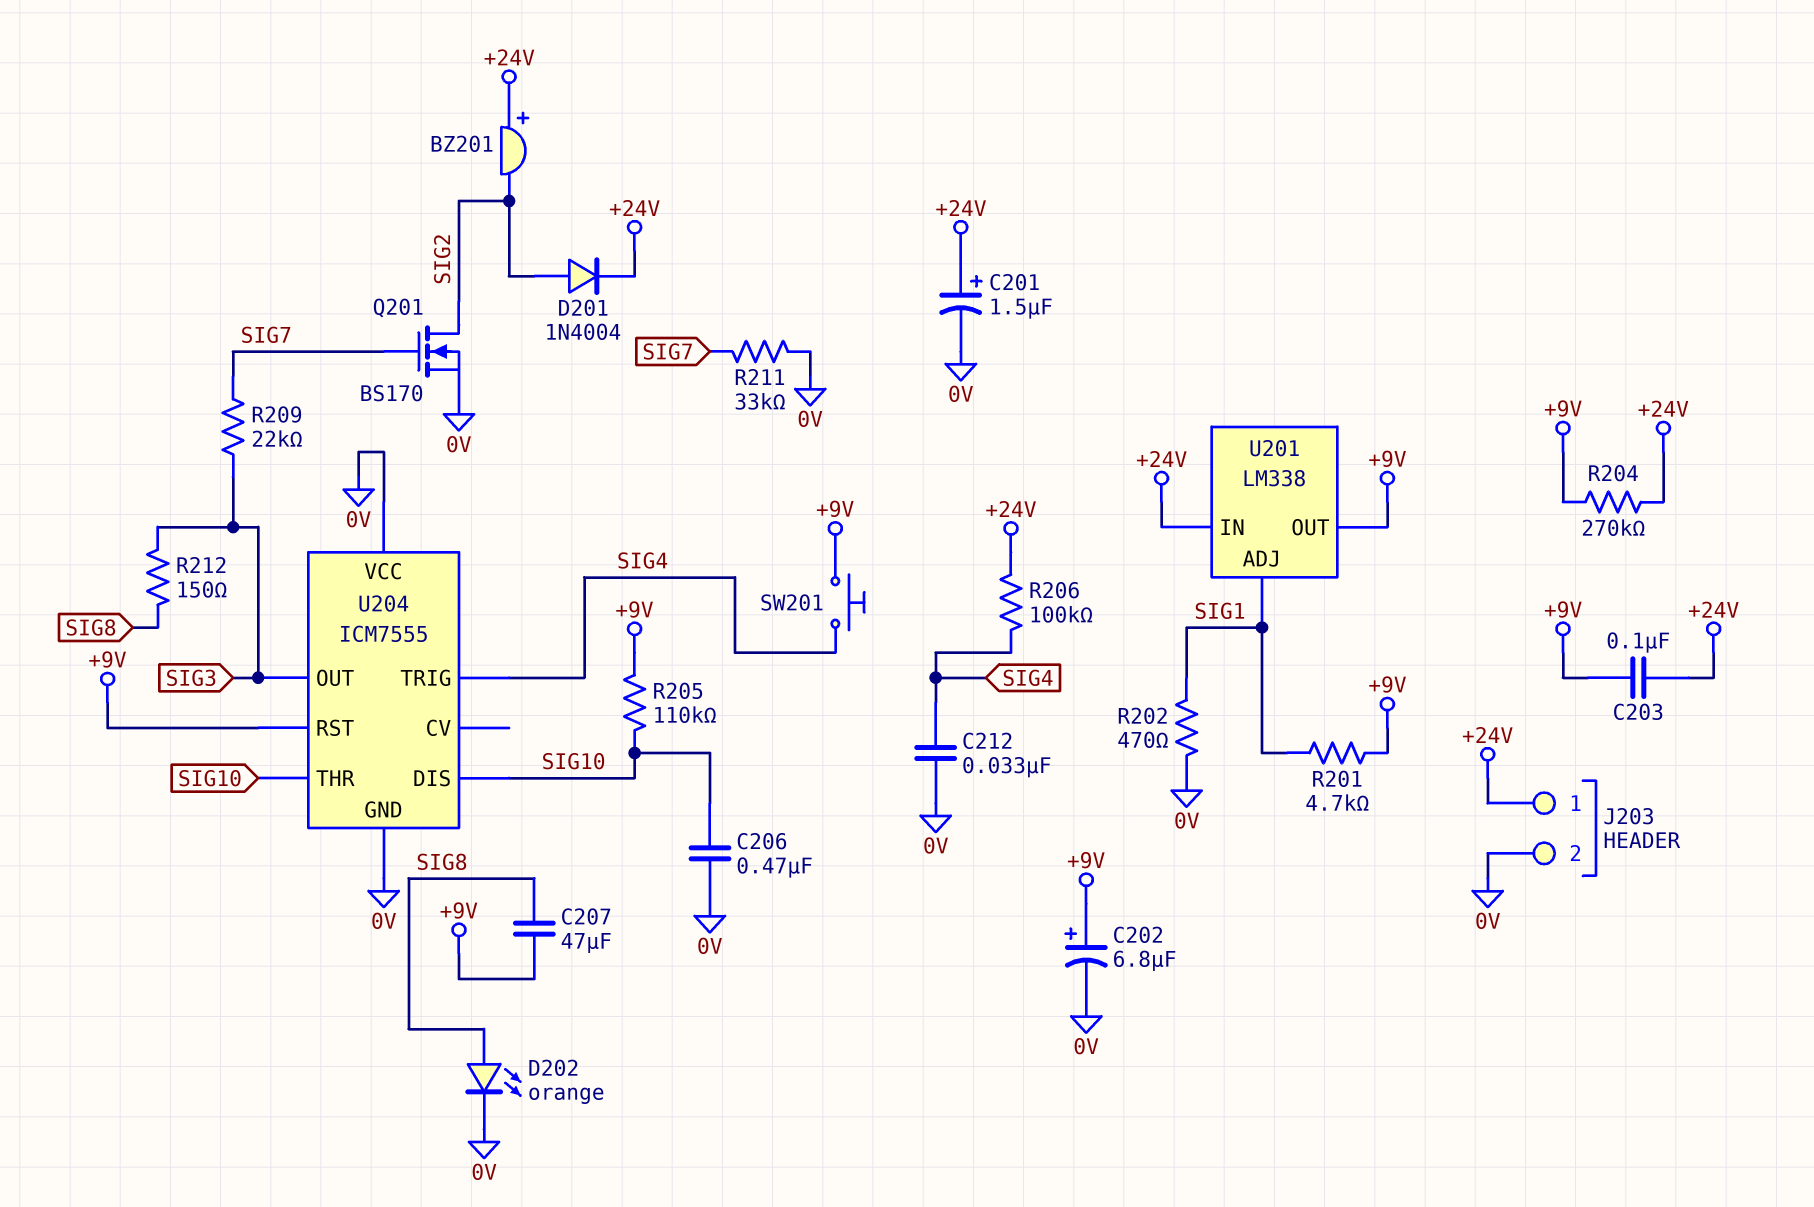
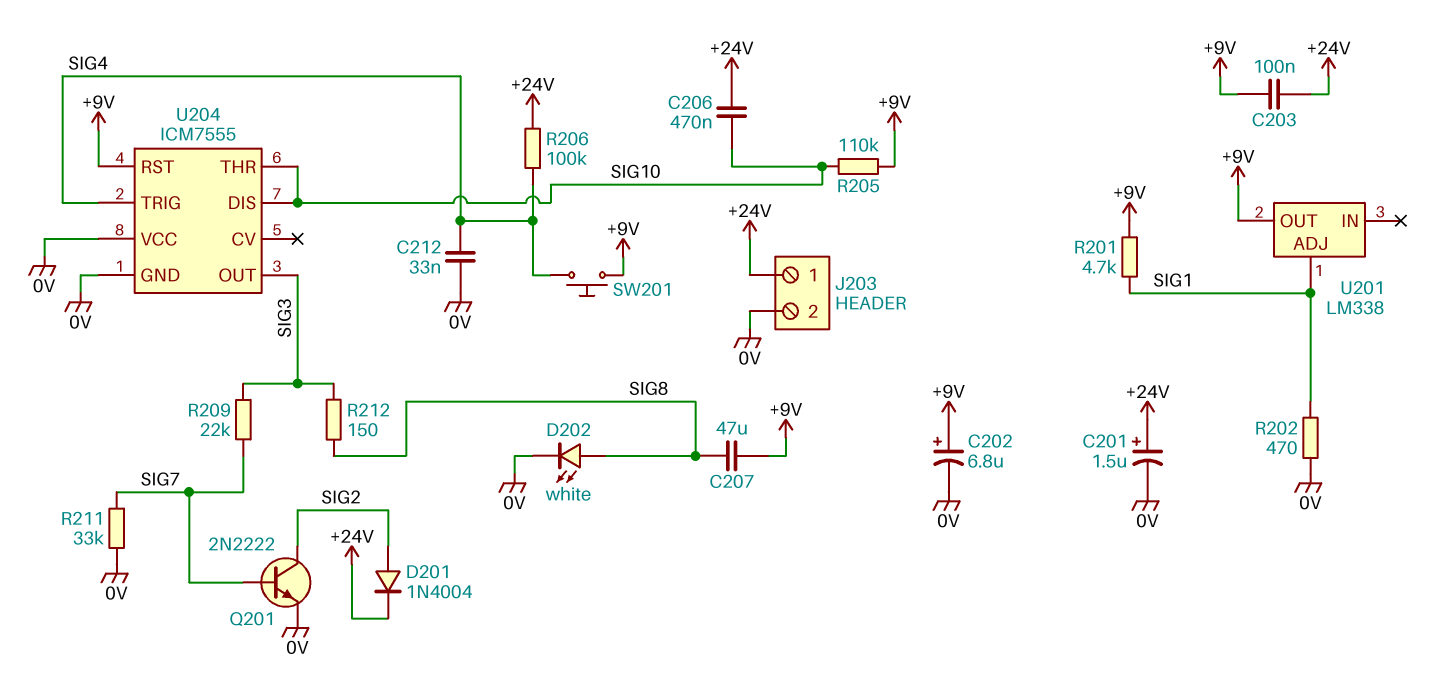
BZ201: buzzer (plus +24V, minus SIG2) -> none
C206: 470nF (0V, SIG10) -> 470nF (+24V, SIG10)
D202: LED orange (A SIG8, K 0V) -> LED white (A SIG8, K 0V)
Q201: NMOS BS170 (G SIG7, D SIG2, S 0V) -> NPN 2N2222 (B SIG7, C SIG2, E 0V)
R204: 270k (+9V, +24V) -> none
U201 pin IN: +24V -> none

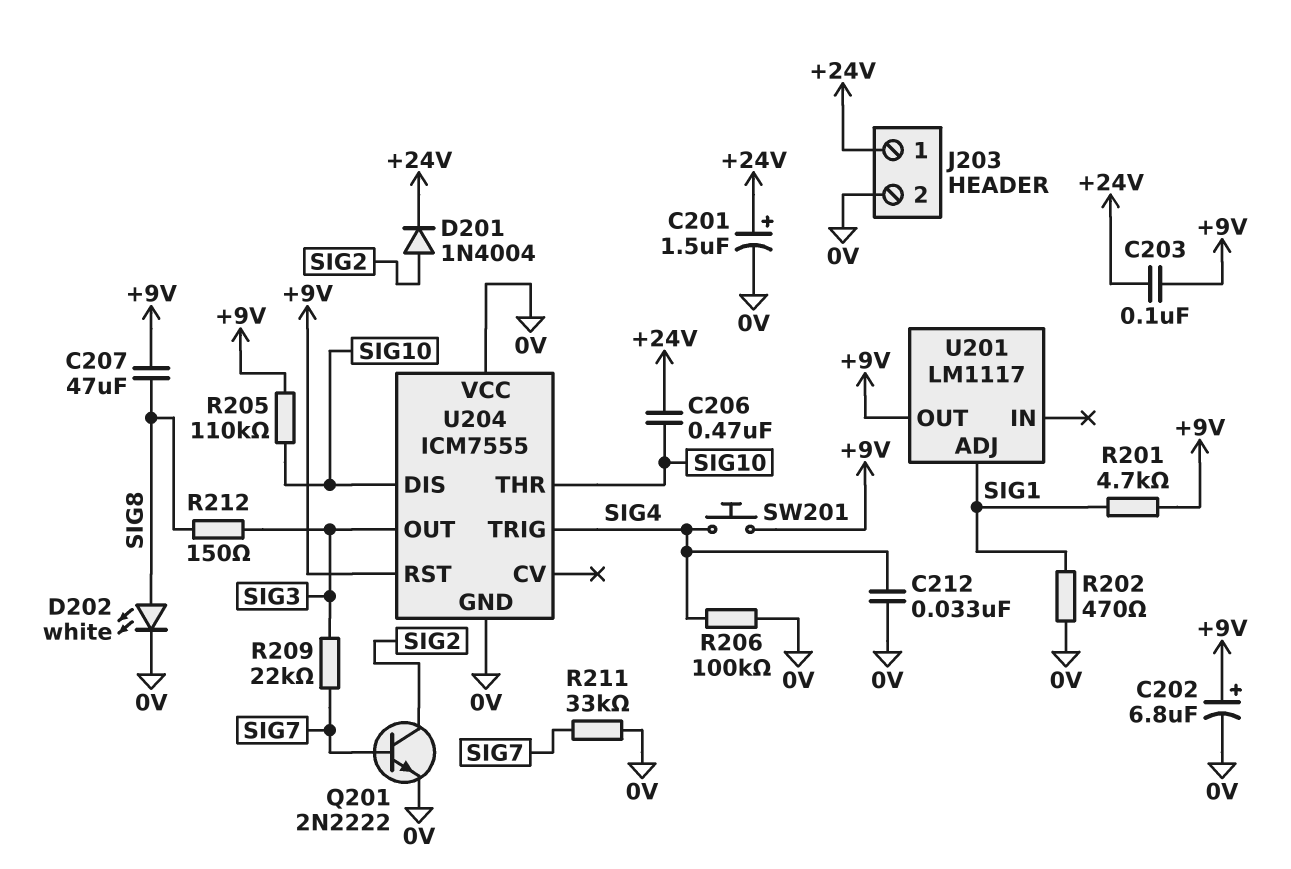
R206: 100k (+24V, SIG4) -> 100k (0V, SIG4)
U201: LM338 -> LM1117

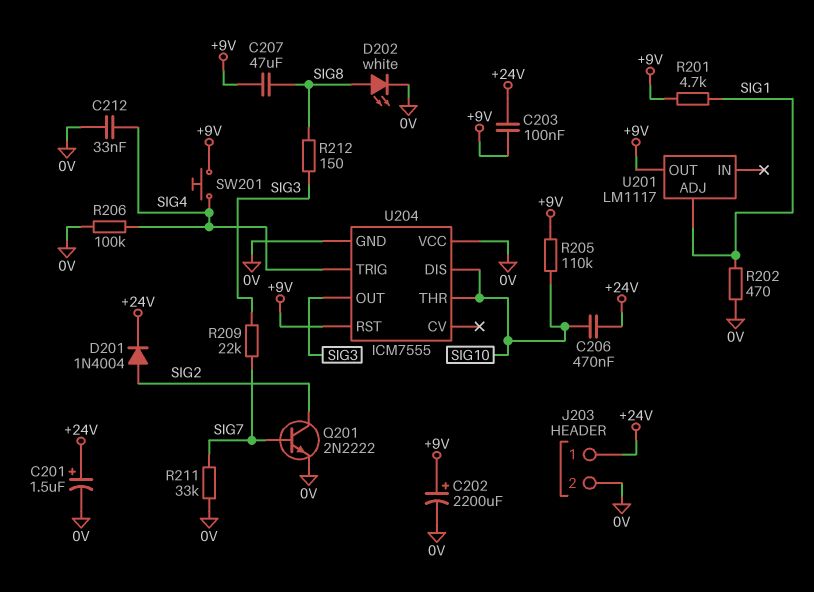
C202: 6.8uF (plus +9V, minus 0V) -> 2200uF (plus +9V, minus 0V)

